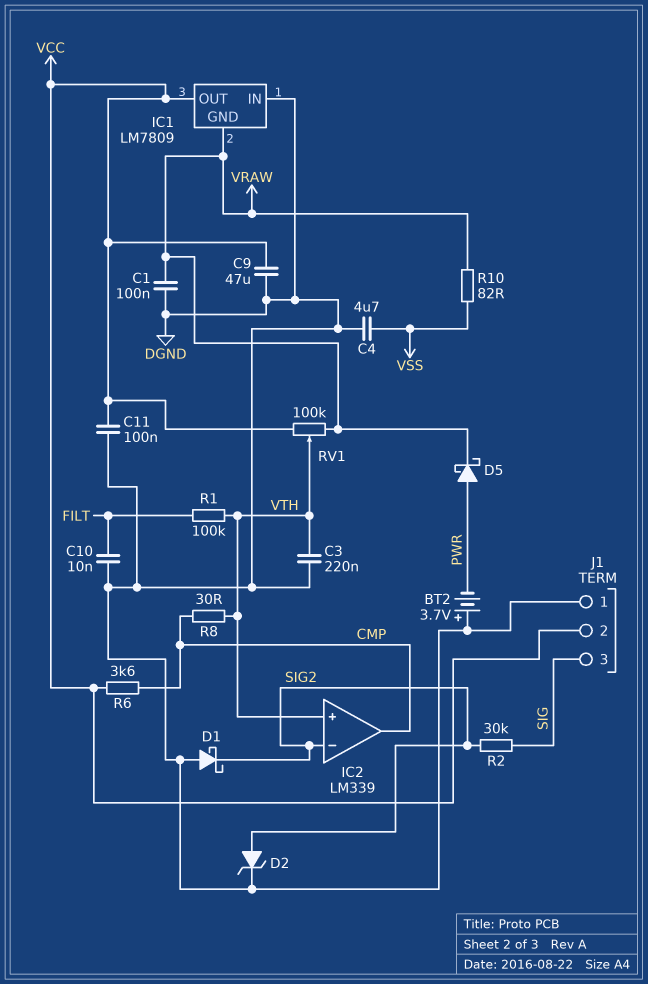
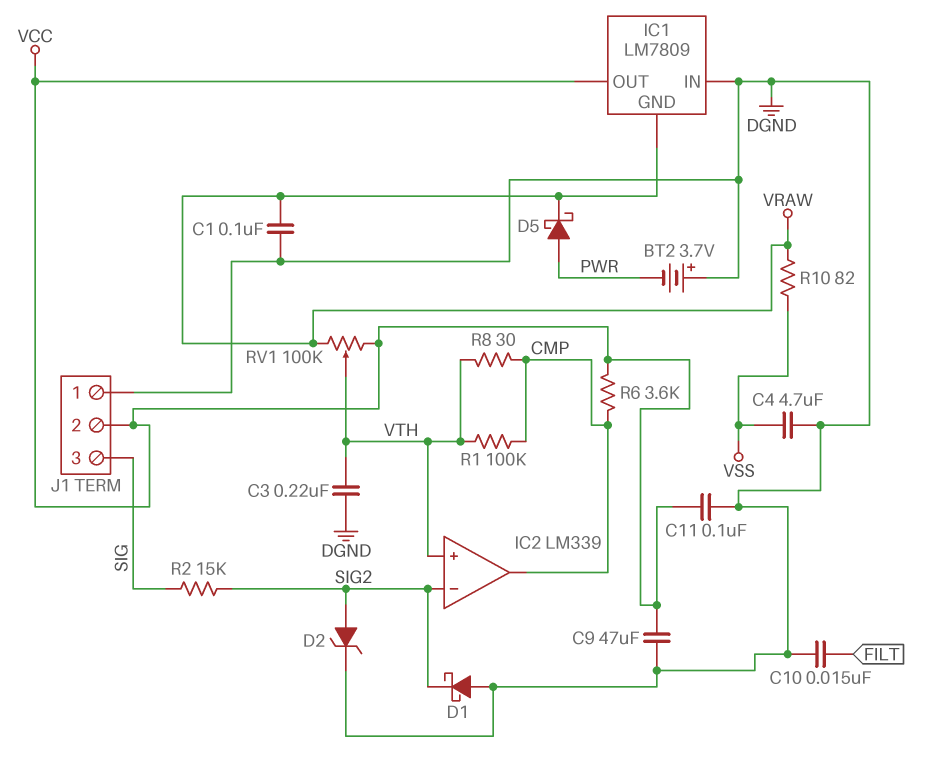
C10: 10nF (DGND, FILT) -> 15nF (DGND, FILT)
R1: 100k (FILT, VTH) -> 100k (CMP, VTH)
R2: 30k (SIG, SIG2) -> 15k (SIG, SIG2)

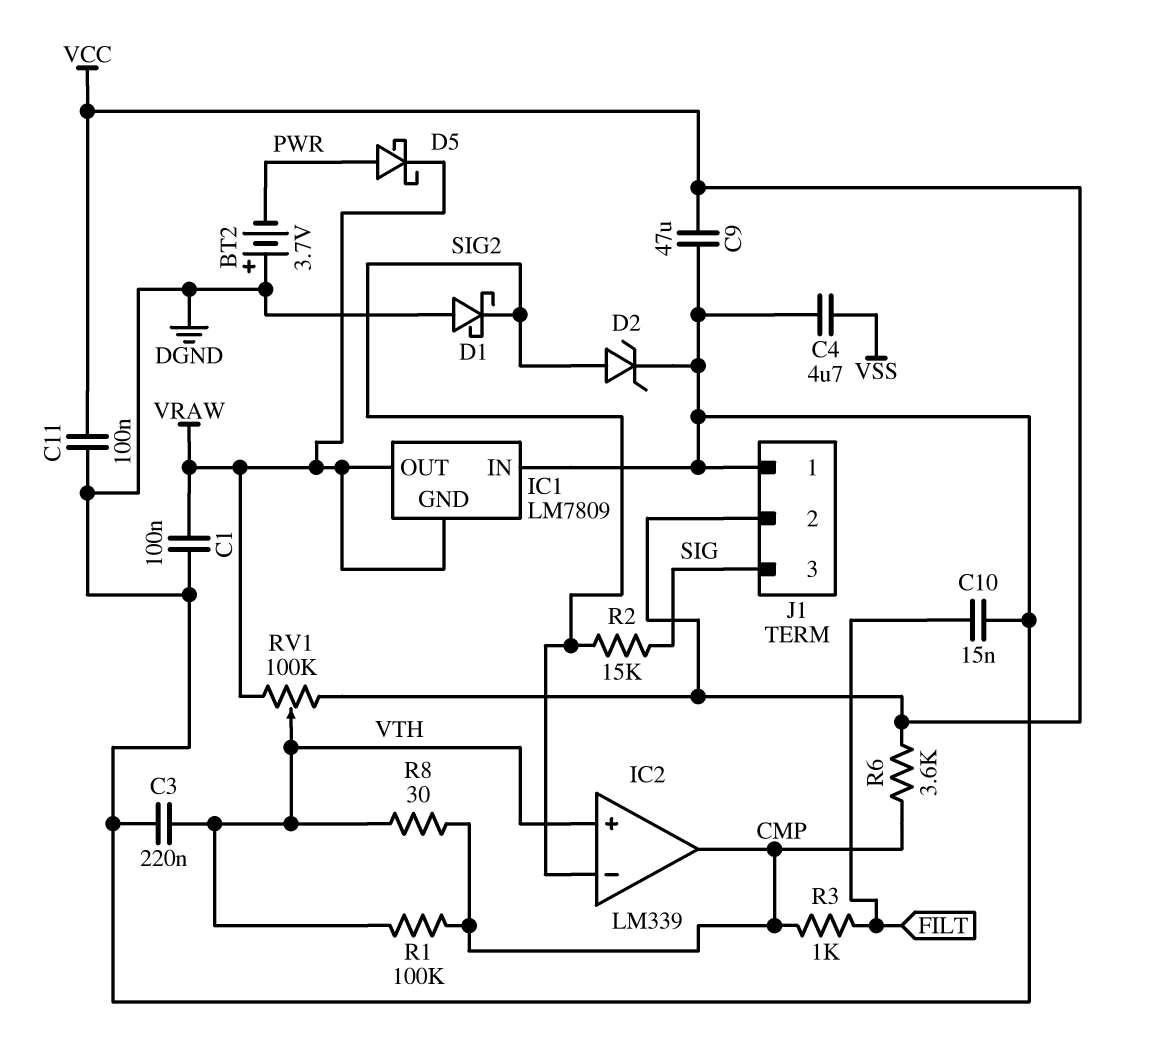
IC1 pin OUT: VCC -> VRAW
R3: none -> 1k (CMP, FILT)
R10: 82 (VRAW, VSS) -> none

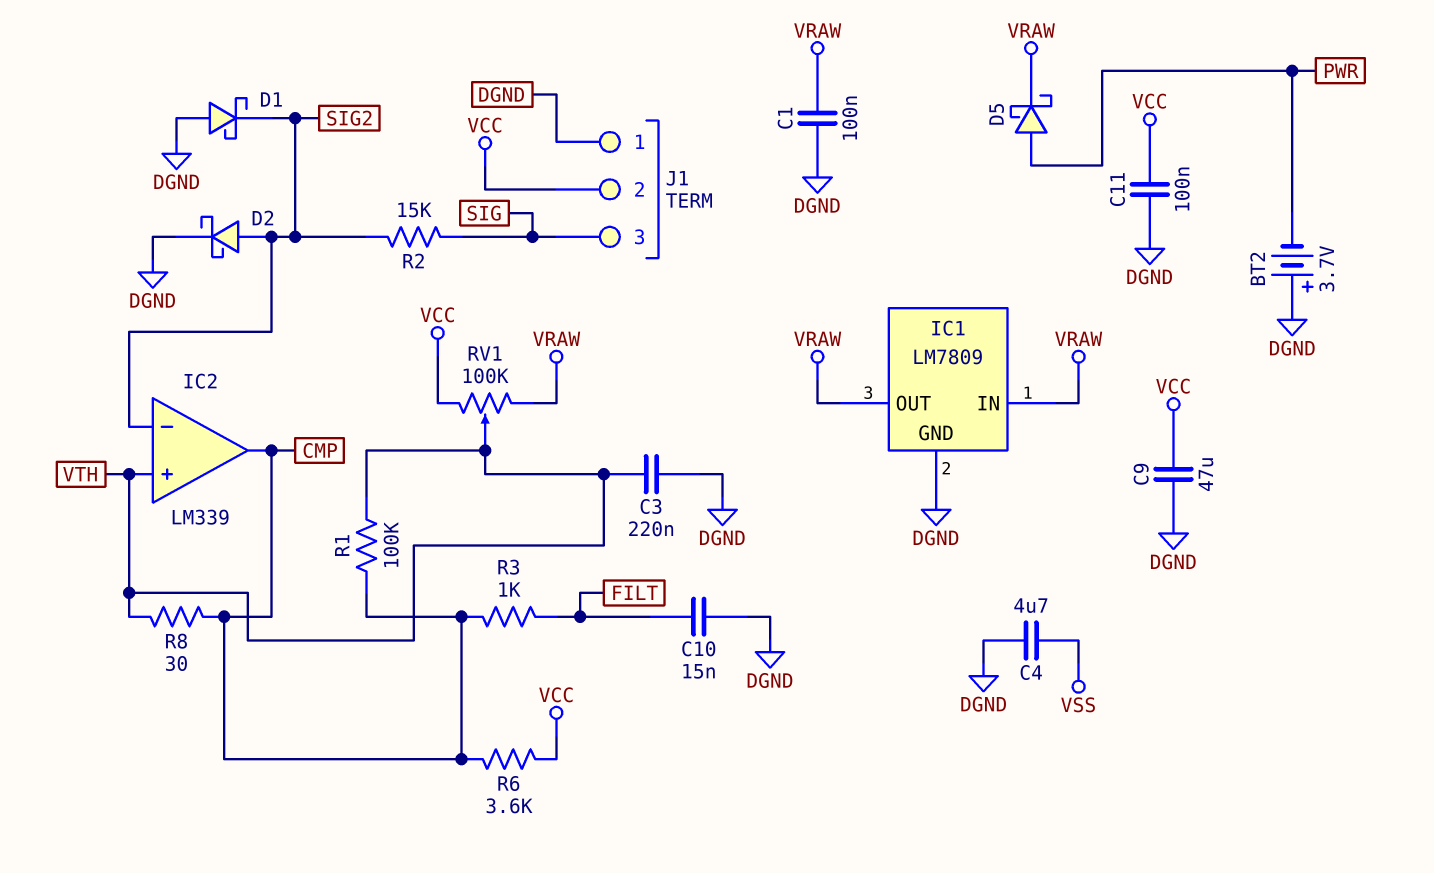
D2: zener (A SIG2, K DGND) -> schottky (A SIG2, K DGND)
IC1 pin GND: VRAW -> DGND
IC1 pin IN: DGND -> VRAW

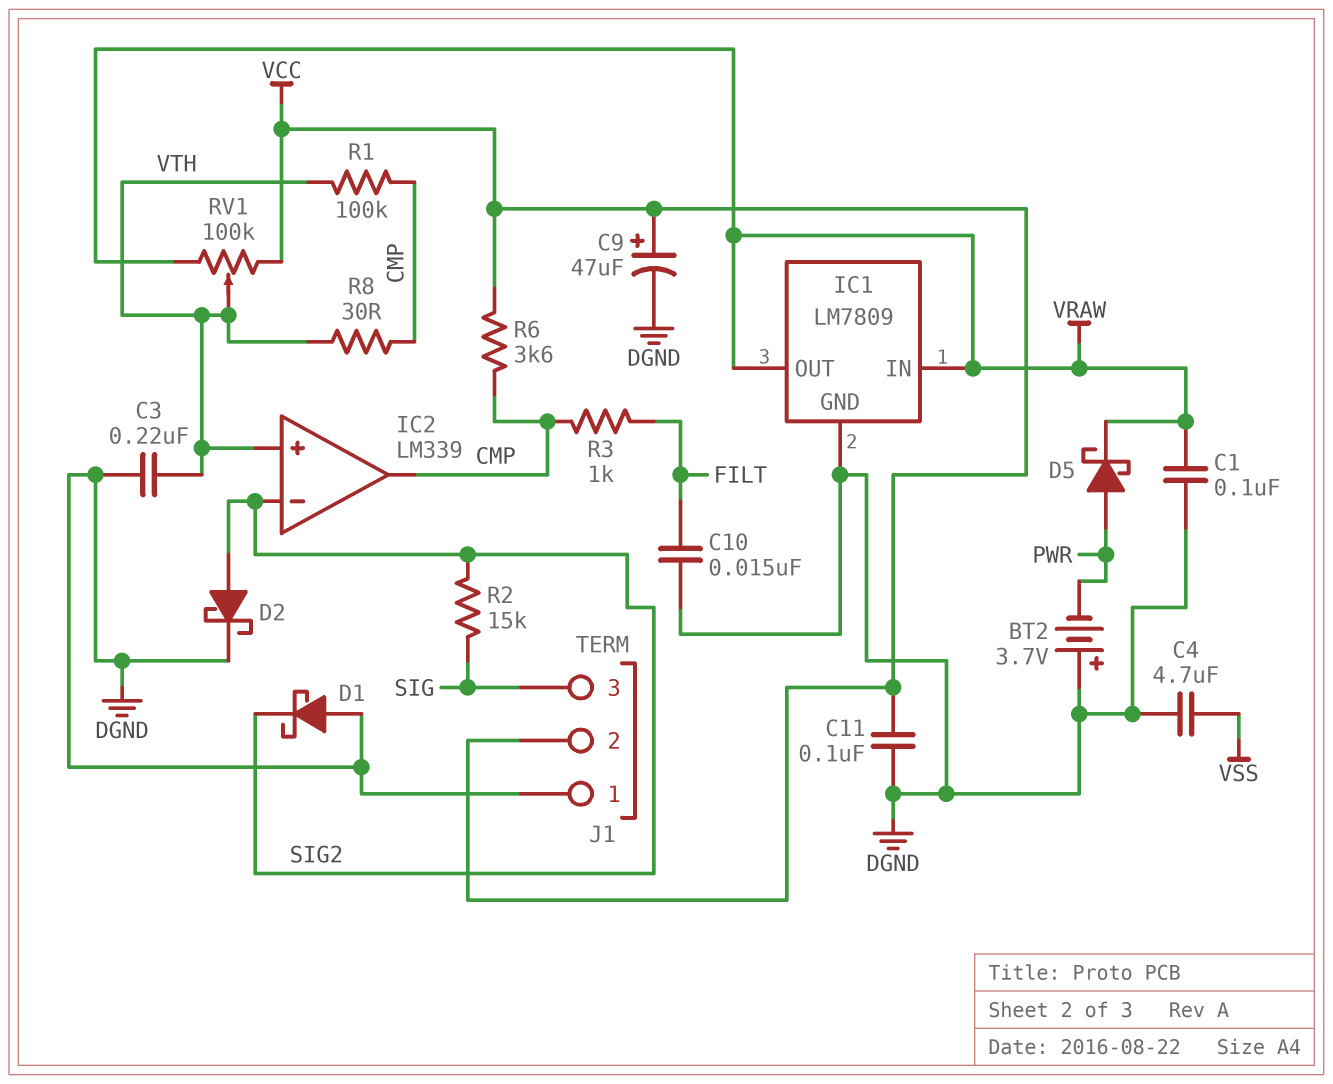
C9: 47uF (DGND, VCC) -> 47uF (plus VCC, minus DGND)

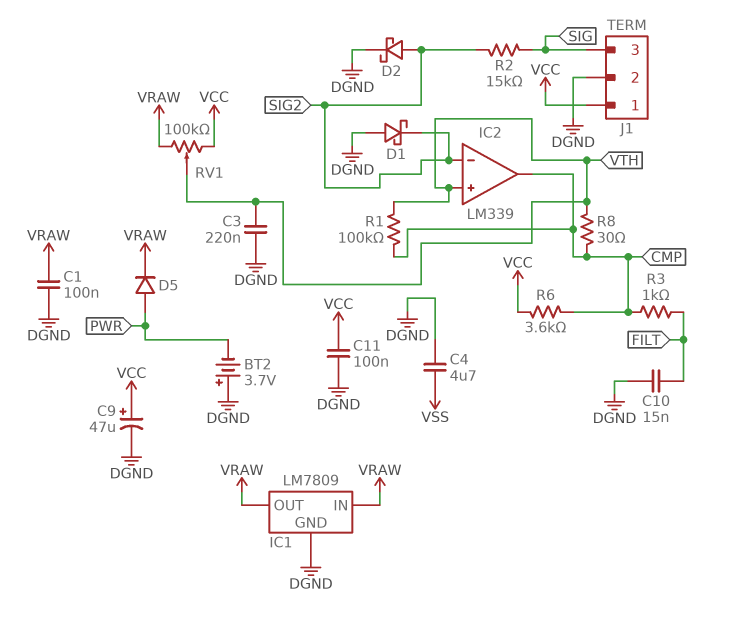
D5: schottky (A PWR, K VRAW) -> diode (A PWR, K VRAW)
J1 pin 1: DGND -> VCC
J1 pin 2: VCC -> DGND

